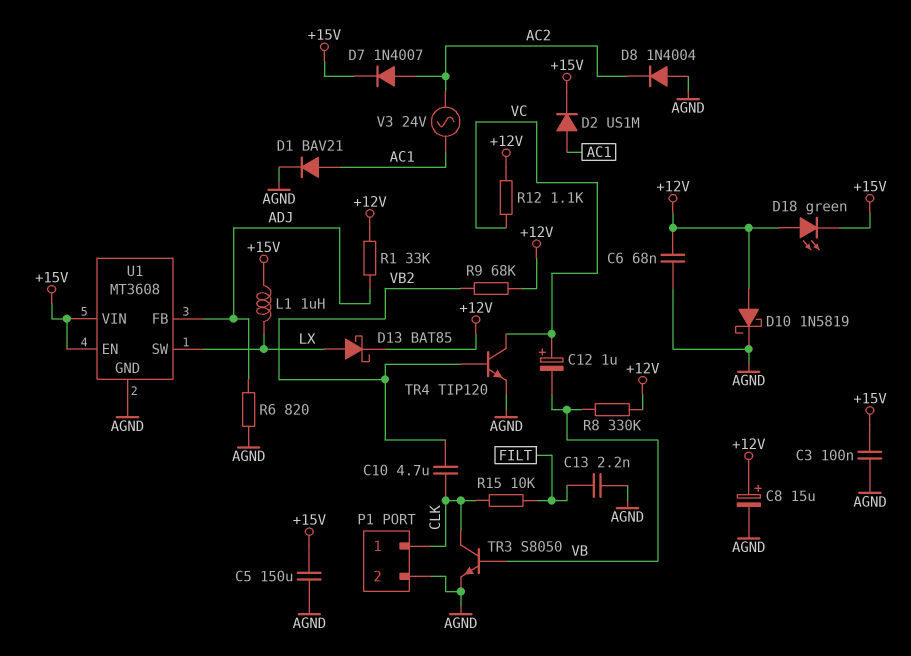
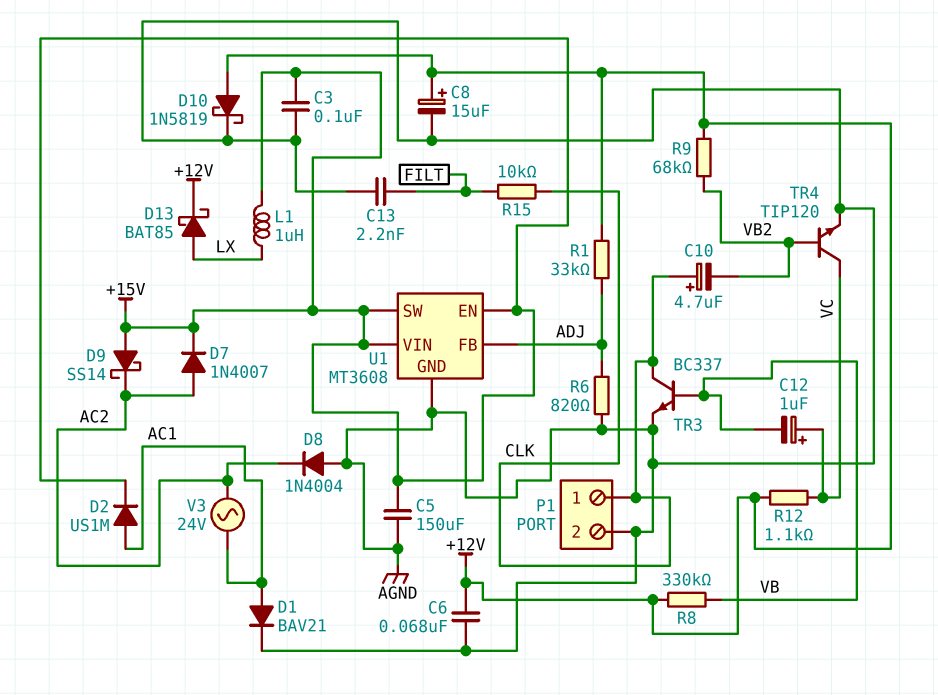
C10: 4.7uF (CLK, VB2) -> 4.7uF (plus CLK, minus VB2)
D9: none -> schottky SS14 (A +15V, K AC2)
D18: LED green (A +12V, K +15V) -> none
TR3: NPN S8050 (B VB, C CLK, E AGND) -> NPN BC337 (B VB, C CLK, E AGND)
U1 pin SW: LX -> +15V

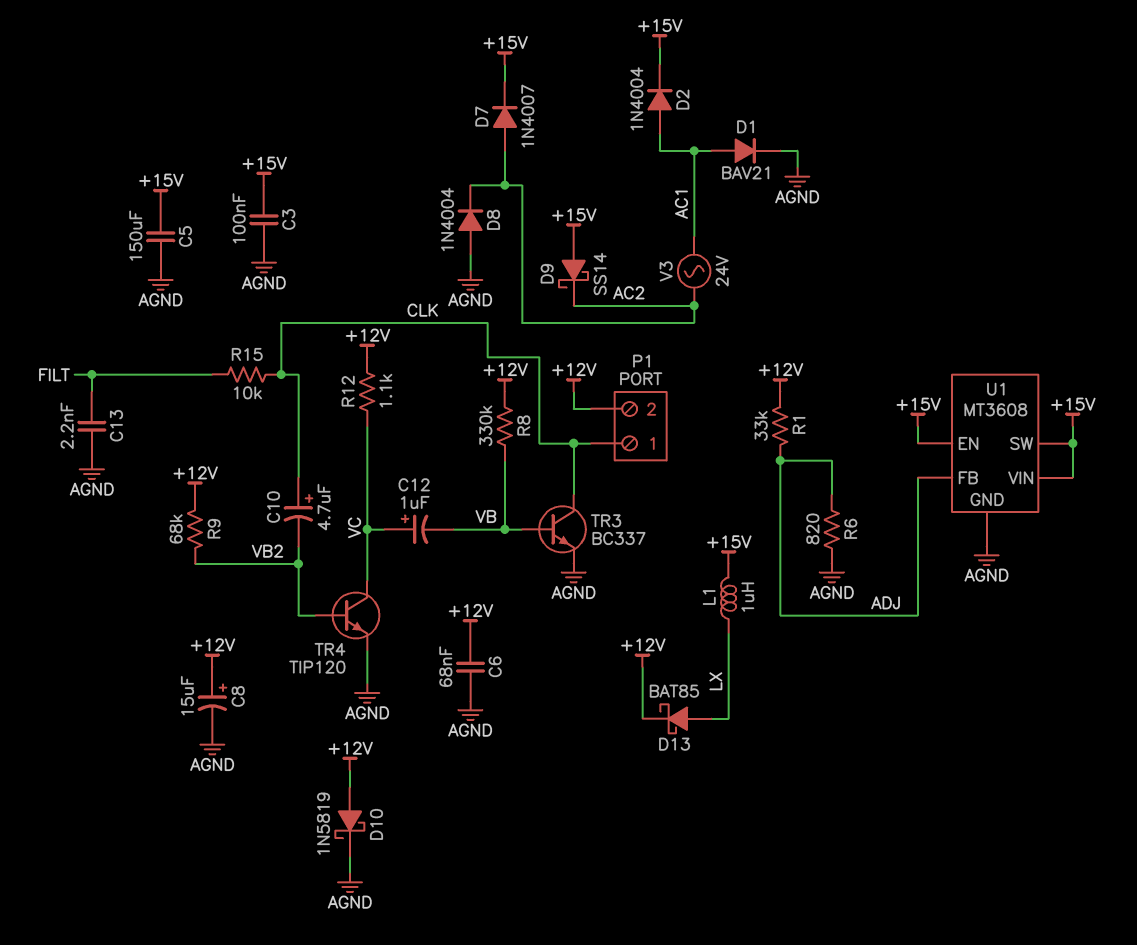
D2: diode US1M (A AC1, K +15V) -> diode 1N4004 (A AC1, K +15V)
P1 pin 2: AGND -> +12V

